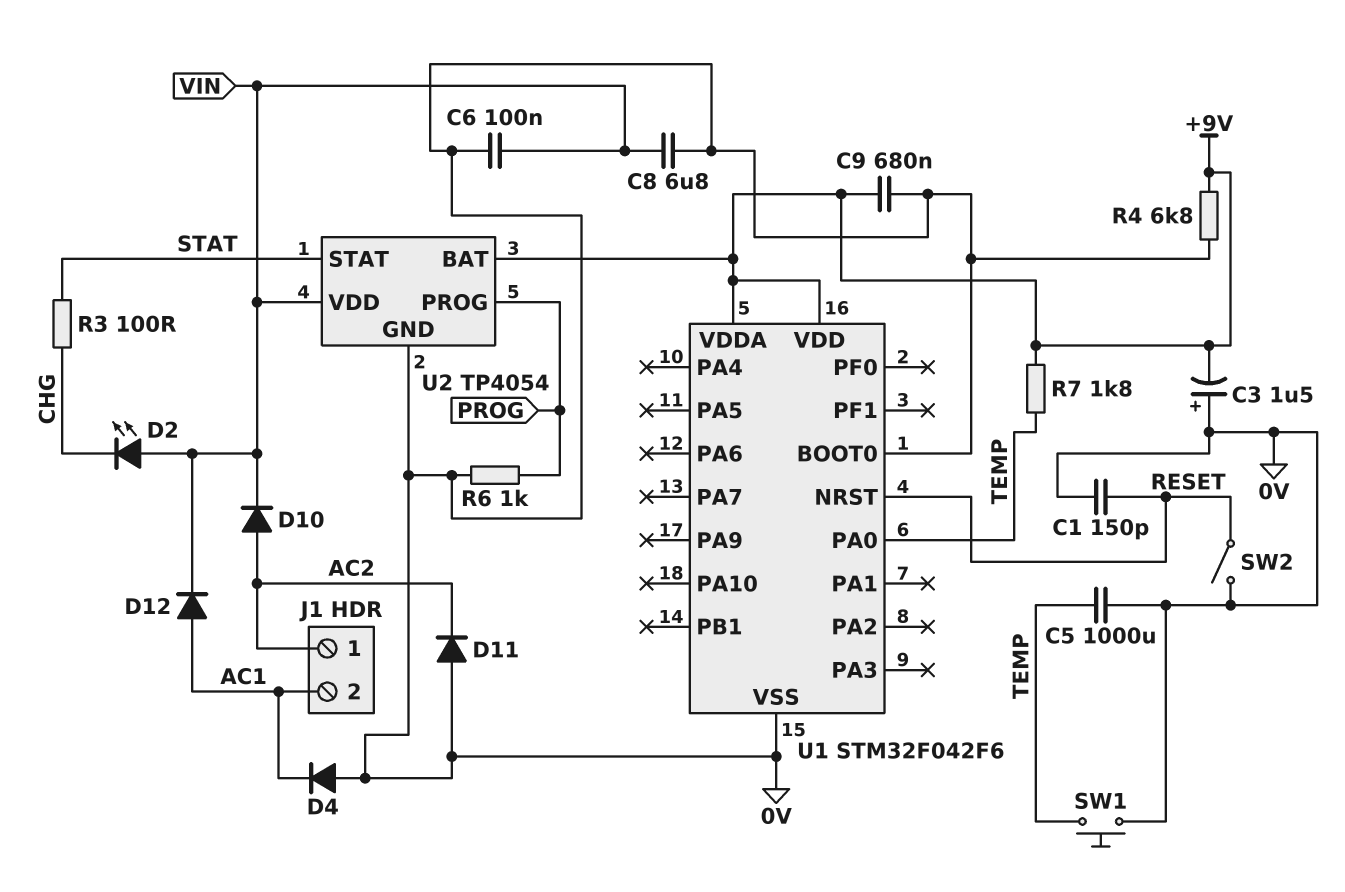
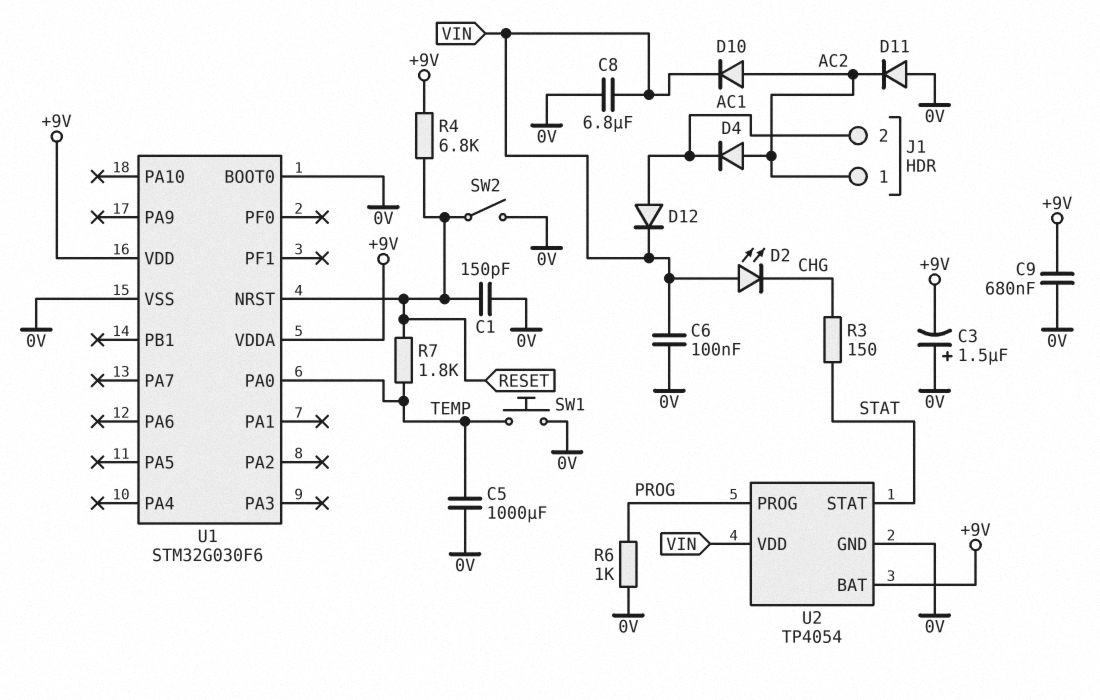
D4: diode (A 0V, K AC1) -> diode (A AC2, K AC1)
R3: 100 (CHG, STAT) -> 150 (CHG, STAT)
R4: 6.8k (+9V, 0V) -> 6.8k (+9V, RESET)
R7: 1.8k (+9V, TEMP) -> 1.8k (RESET, TEMP)
U1: STM32F042F6 -> STM32G030F6

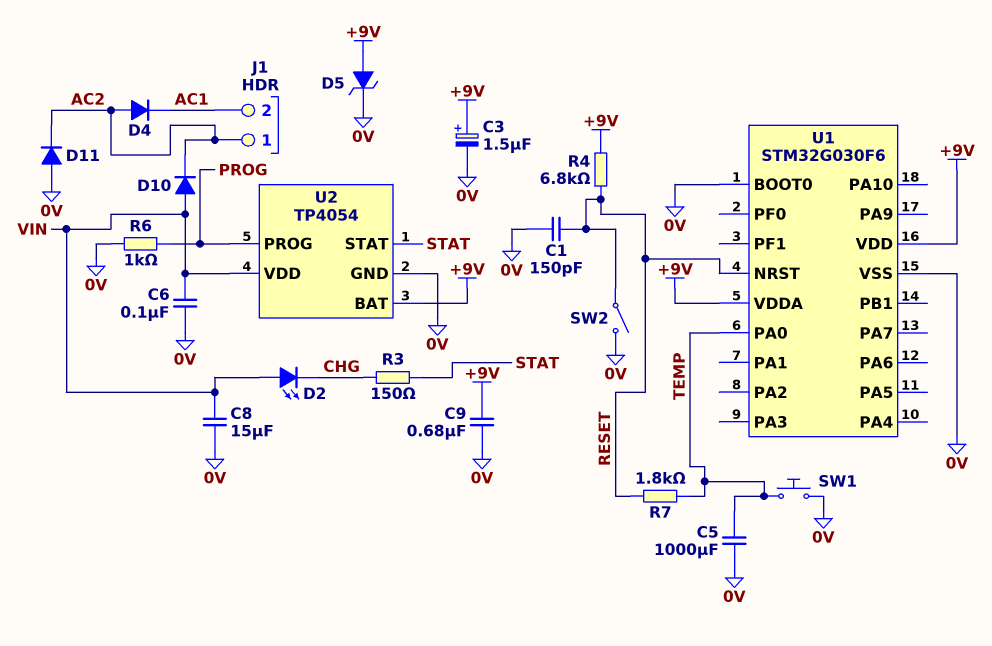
C3: 1.5uF (plus 0V, minus +9V) -> 1.5uF (plus +9V, minus 0V)
C8: 6.8uF (0V, VIN) -> 15uF (0V, VIN)
D5: none -> zener (A +9V, K 0V)
D10: diode (A AC2, K VIN) -> diode (A VIN, K AC2)
D12: diode (A AC1, K VIN) -> none

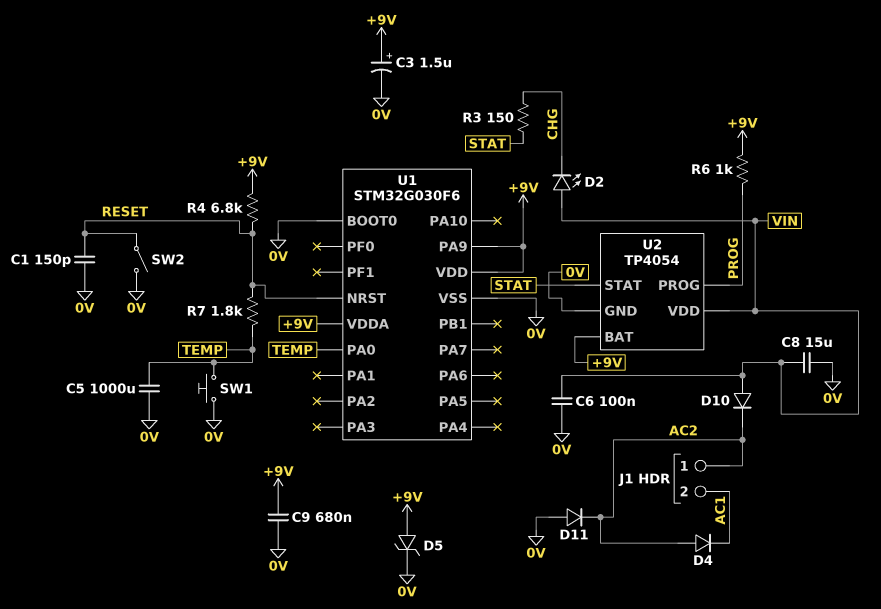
R6: 1k (0V, PROG) -> 1k (+9V, PROG)
U1 pin PA9: none -> +9V

